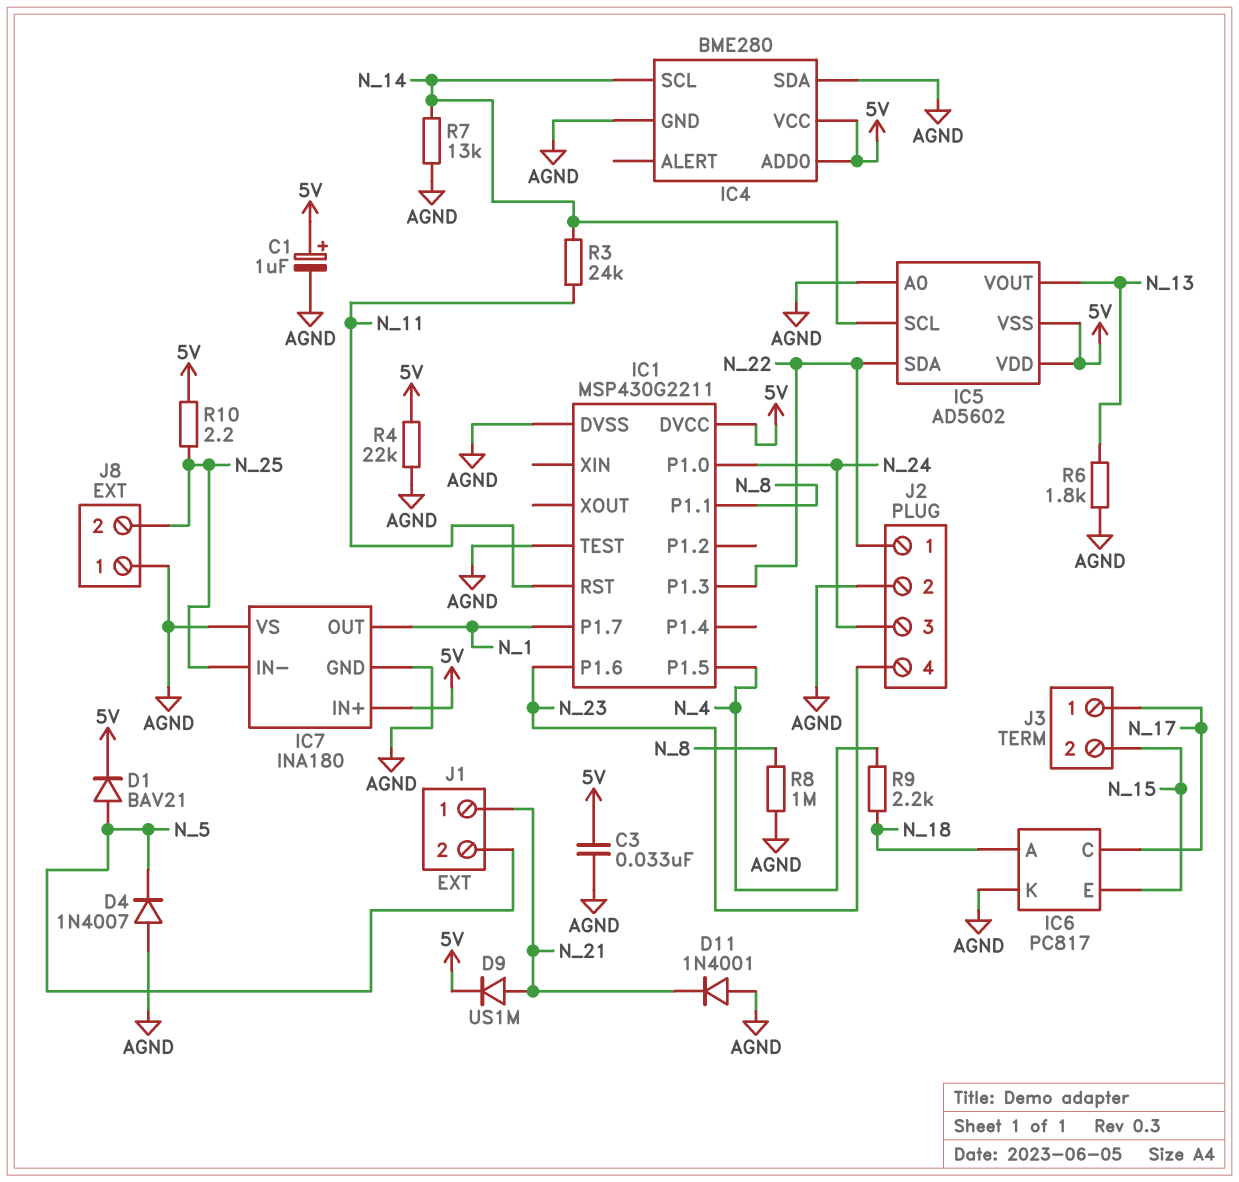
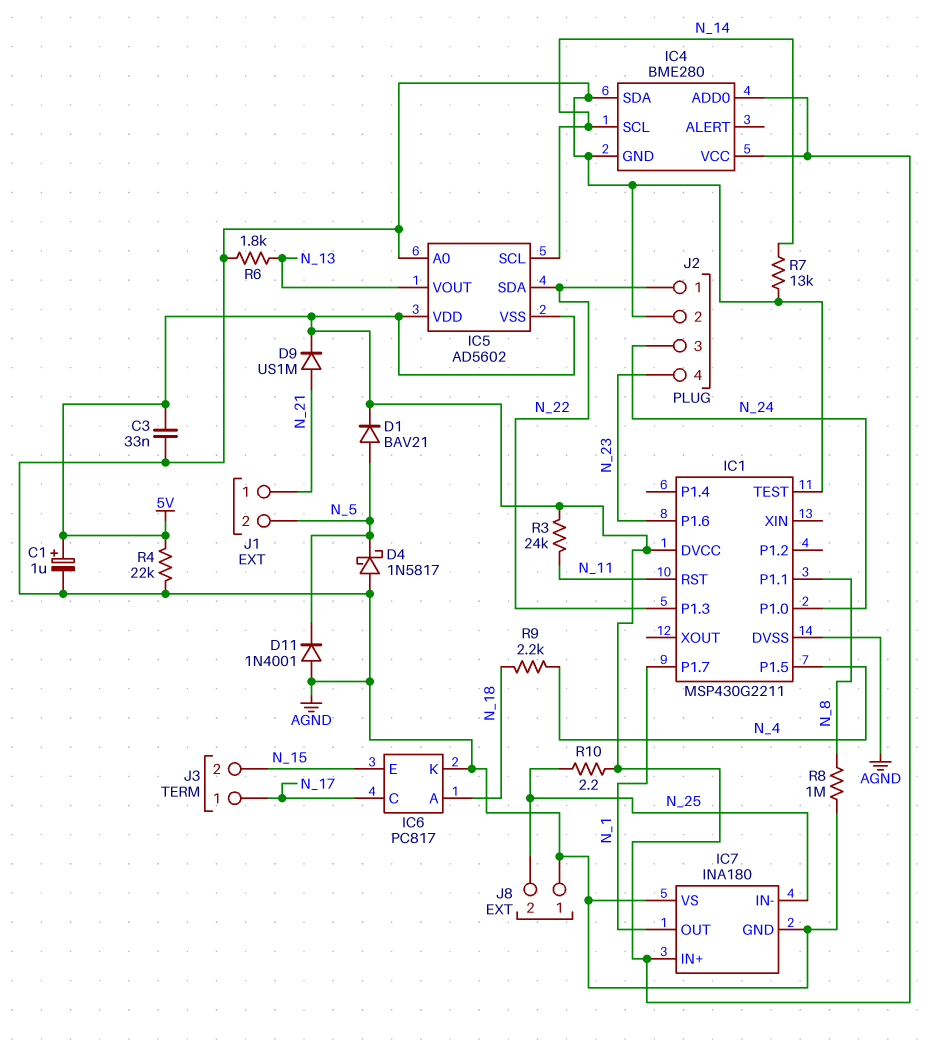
D4: diode 1N4007 (A AGND, K N_5) -> schottky 1N5817 (A AGND, K N_5)
D11: diode 1N4001 (A AGND, K N_21) -> diode 1N4001 (A AGND, K N_5)
R3: 24k (N_11, N_14) -> 24k (5V, N_11)

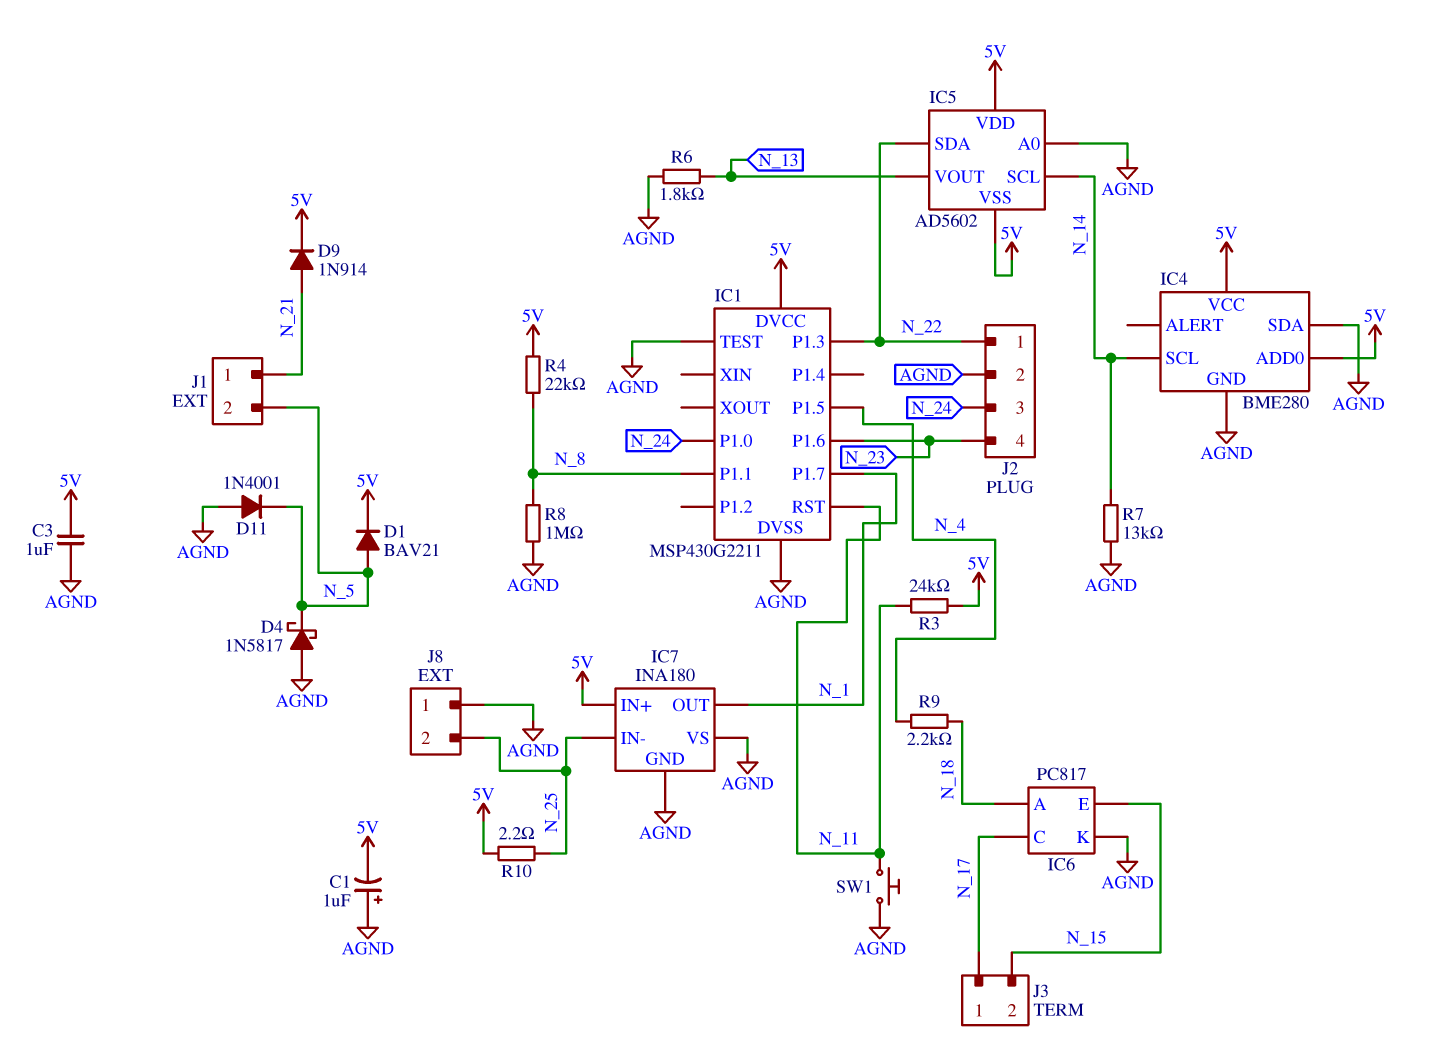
C1: 1uF (plus 5V, minus AGND) -> 1uF (plus AGND, minus 5V)
C3: 33nF (5V, AGND) -> 1uF (5V, AGND)
D9: diode US1M (A N_21, K 5V) -> diode 1N914 (A N_21, K 5V)
R4: 22k (5V, AGND) -> 22k (5V, N_8)
SW1: none -> button (AGND, N_11)

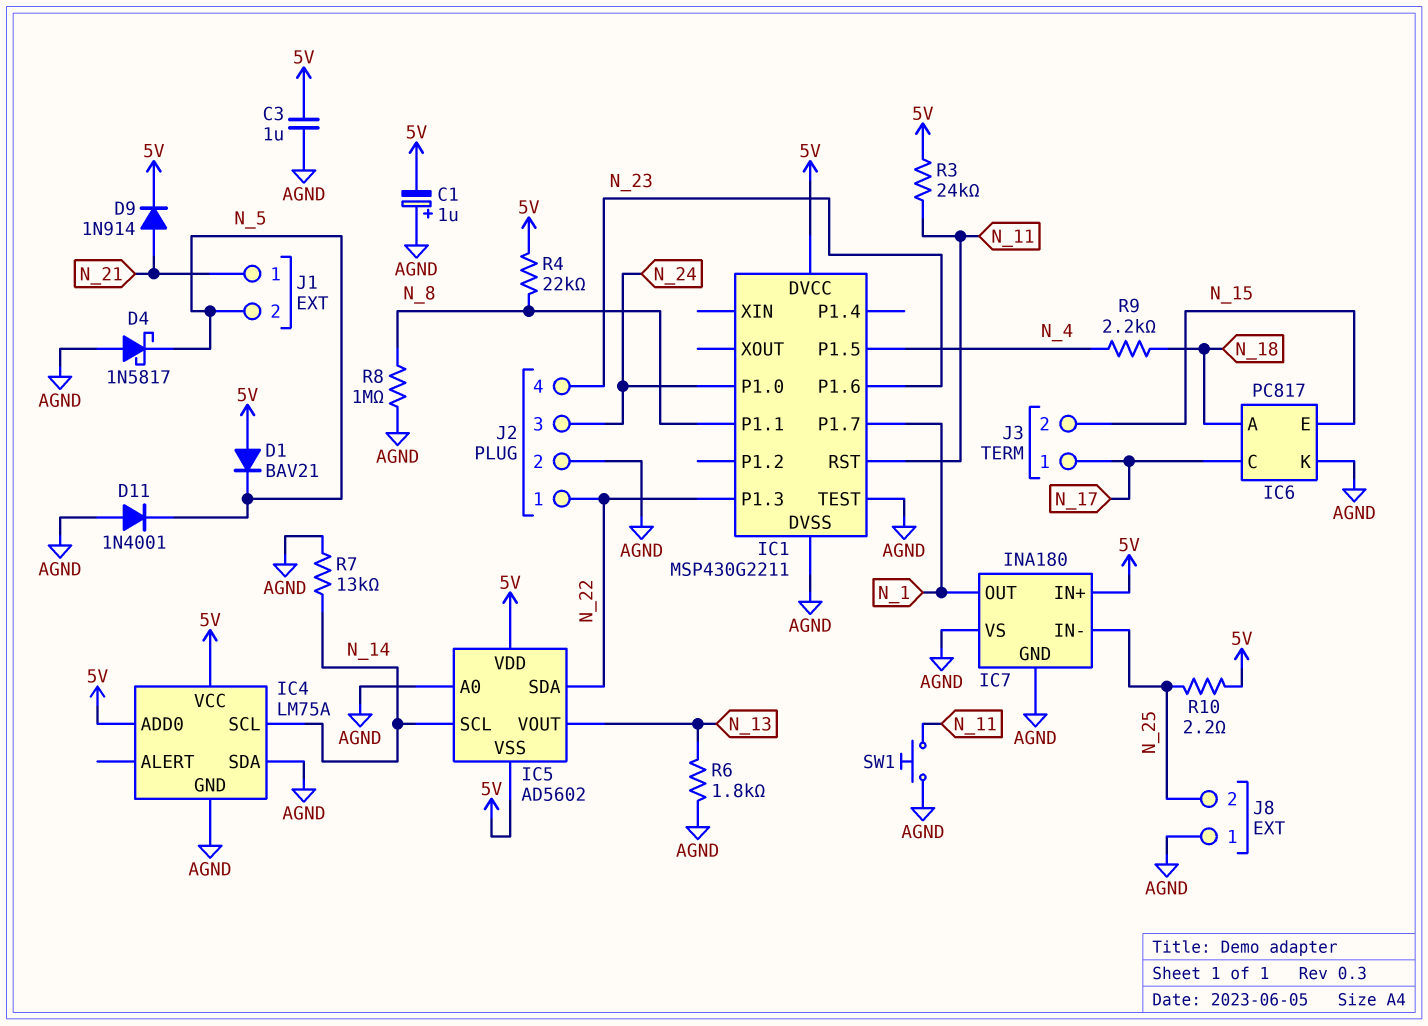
D1: diode BAV21 (A N_5, K 5V) -> diode BAV21 (A 5V, K N_5)
IC4: BME280 -> LM75A

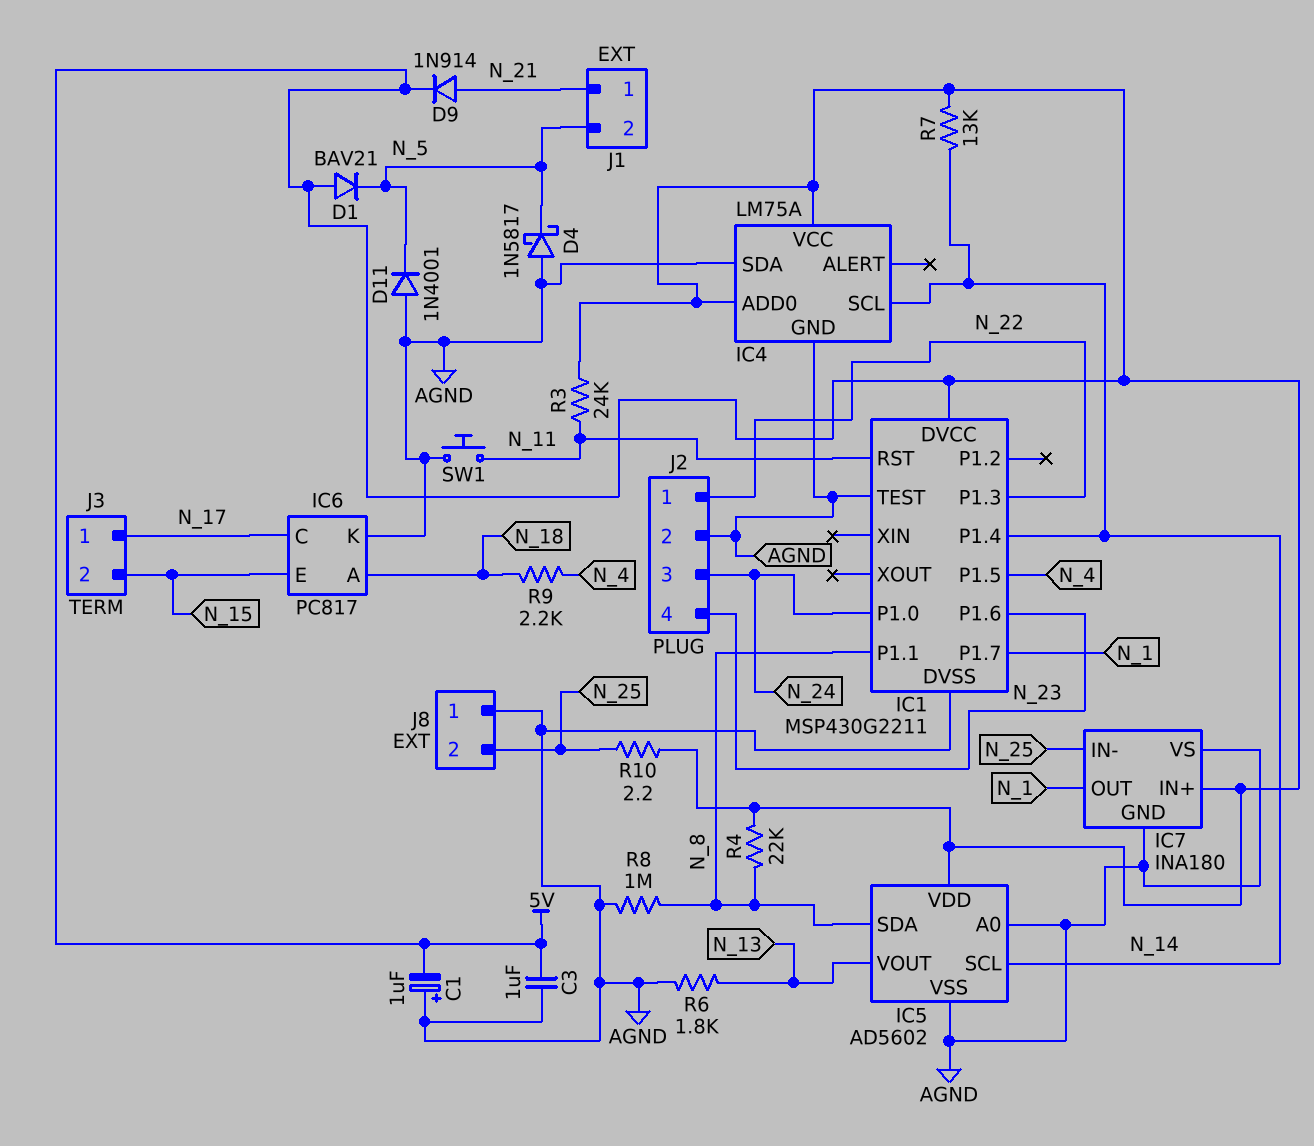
IC1 pin P1.4: none -> N_14
IC5 pin SDA: N_22 -> N_8
IC5 pin VSS: 5V -> AGND
R7: 13k (AGND, N_14) -> 13k (5V, N_14)

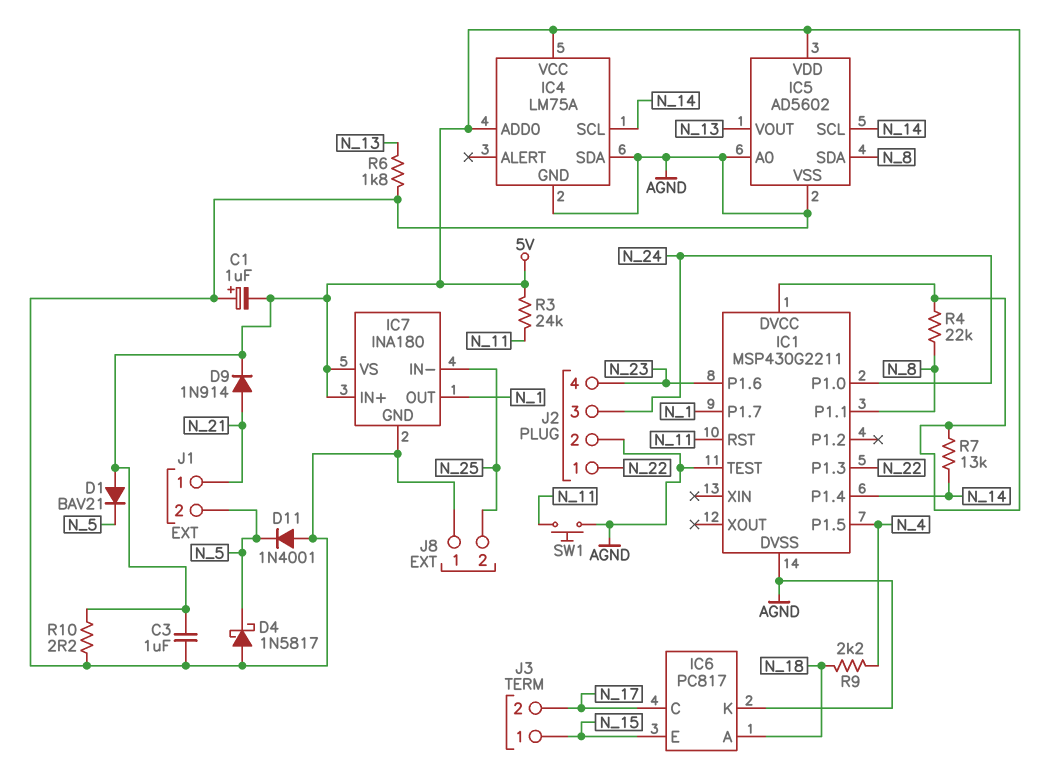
IC7 pin VS: AGND -> 5V
J3 pin 1: N_17 -> N_15
J3 pin 2: N_15 -> N_17
R8: 1M (AGND, N_8) -> none
R10: 2.2 (5V, N_25) -> 2.2 (5V, AGND)

